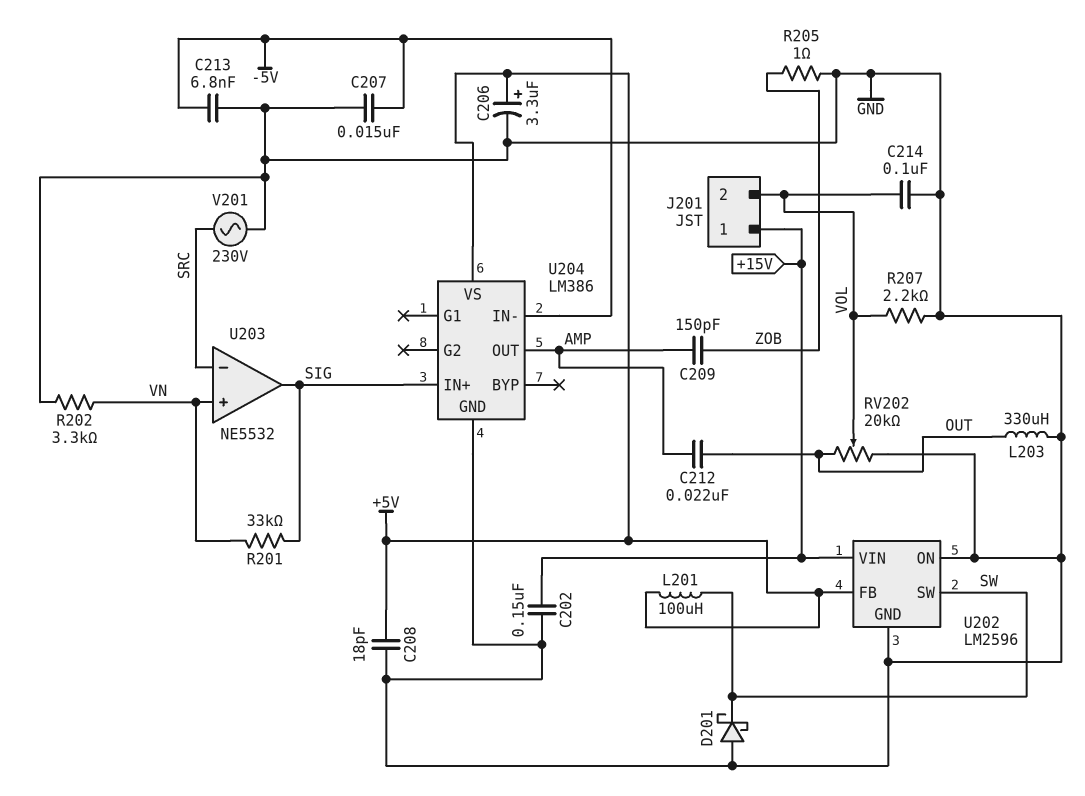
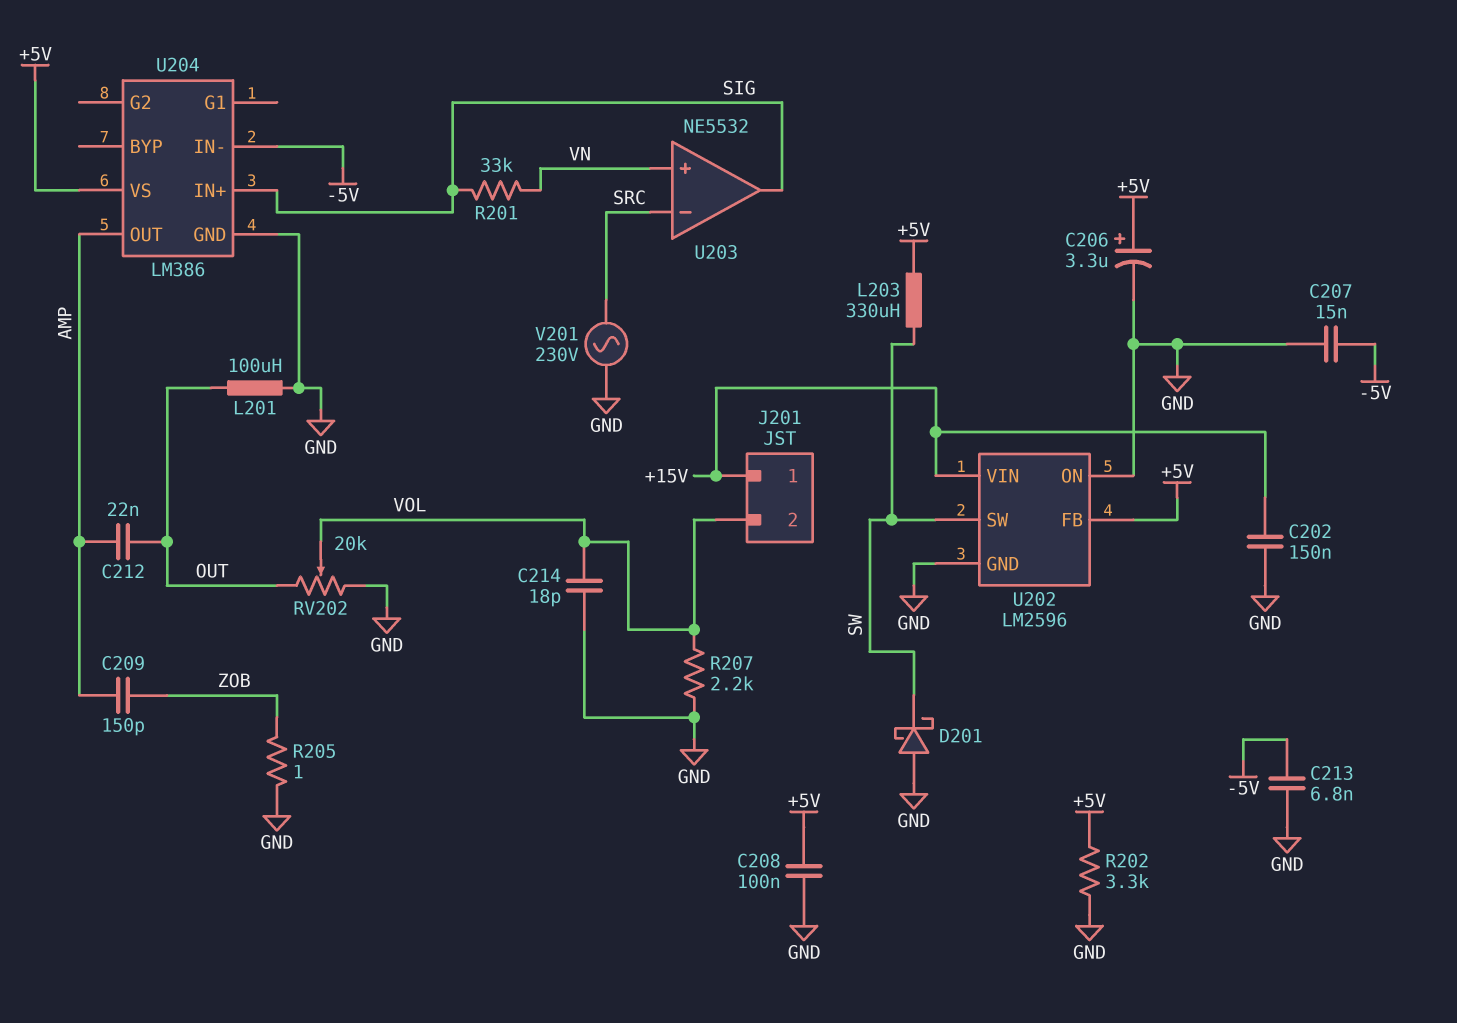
C208: 18pF (+5V, GND) -> 100nF (+5V, GND)
C214: 100nF (GND, VOL) -> 18pF (GND, VOL)
L201: 100uH (+5V, SW) -> 100uH (GND, OUT)
L203: 330uH (GND, OUT) -> 330uH (+5V, SW)
R202: 3.3k (GND, VN) -> 3.3k (+5V, GND)

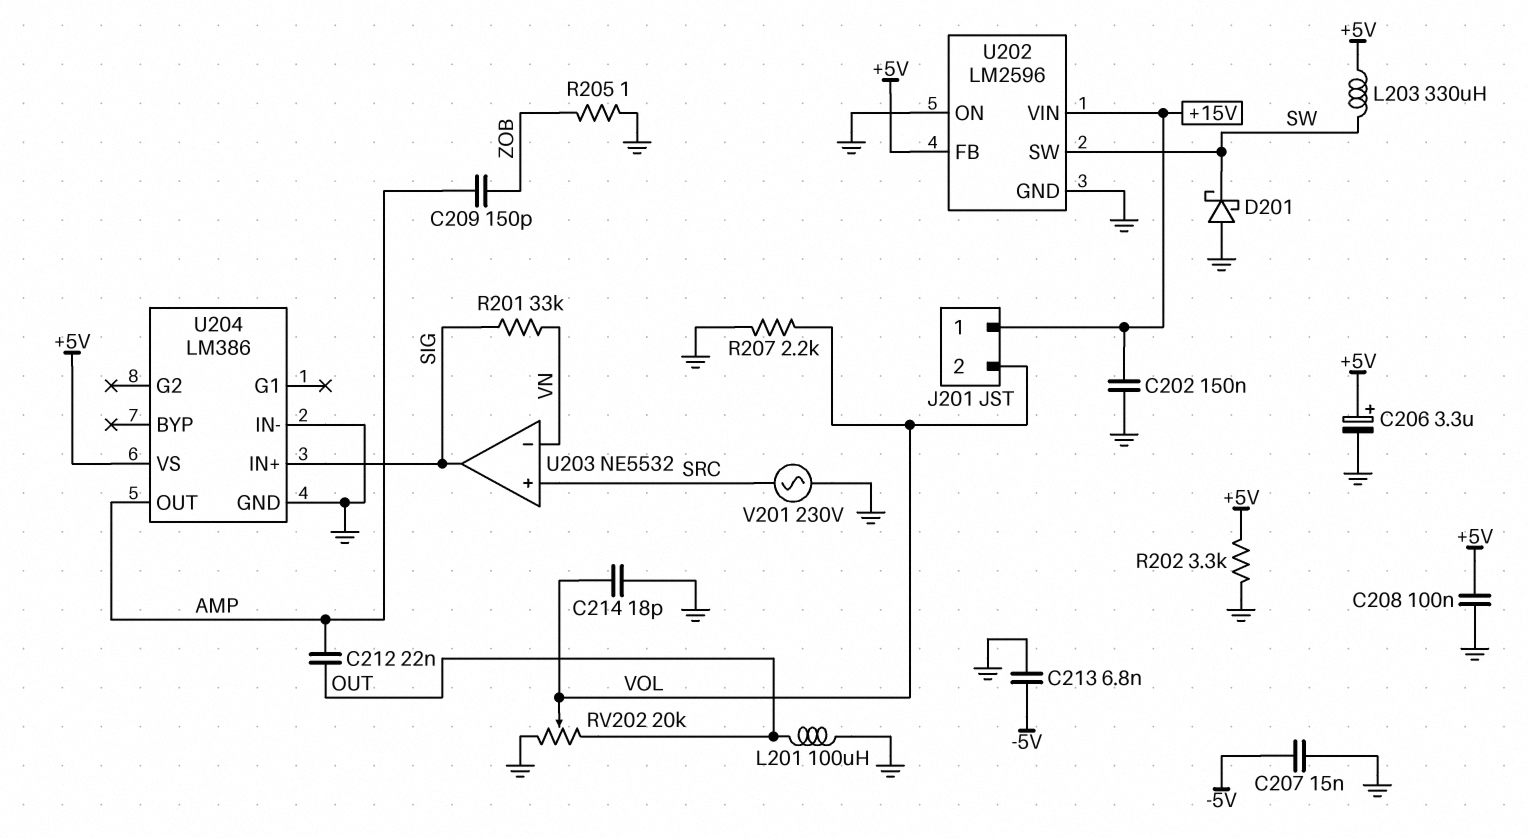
U203 pin in+: VN -> SRC
U203 pin in-: SRC -> VN
U204 pin IN-: -5V -> GND

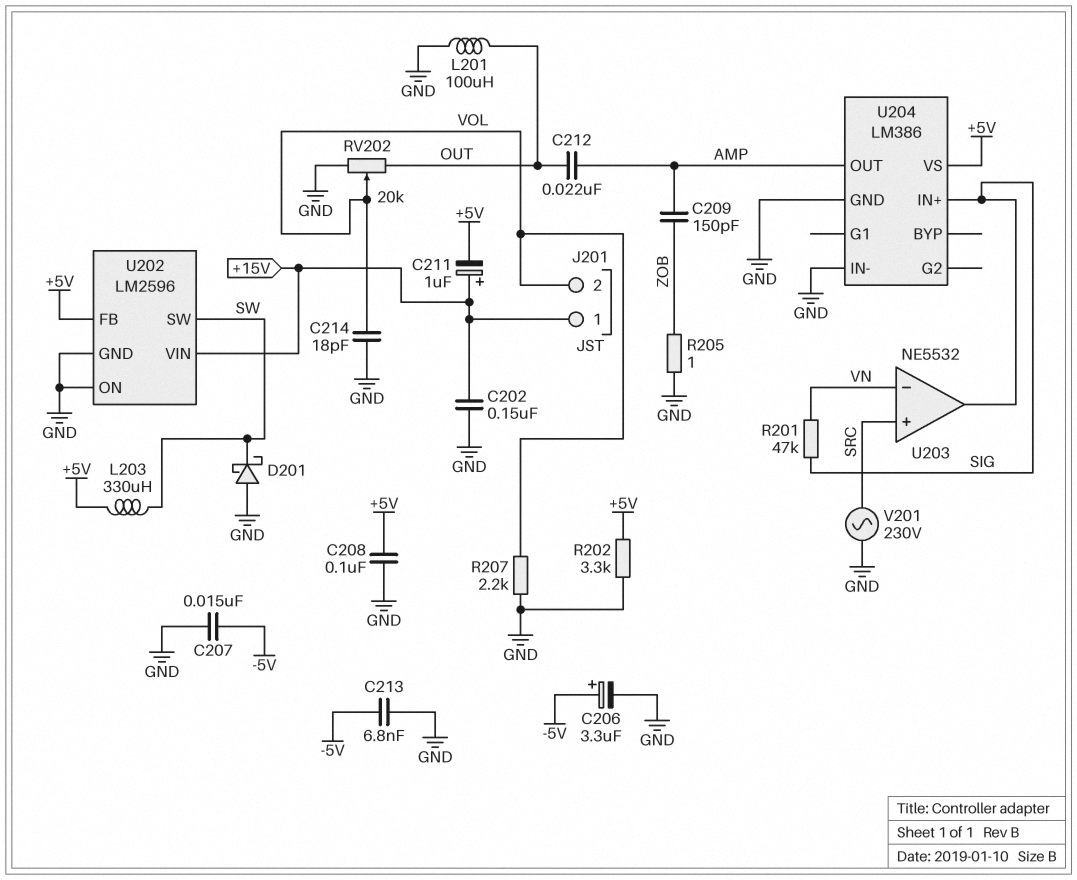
C206: 3.3uF (plus +5V, minus GND) -> 3.3uF (plus -5V, minus GND)
C211: none -> 1uF (plus +15V, minus +5V)
R201: 33k (SIG, VN) -> 47k (SIG, VN)

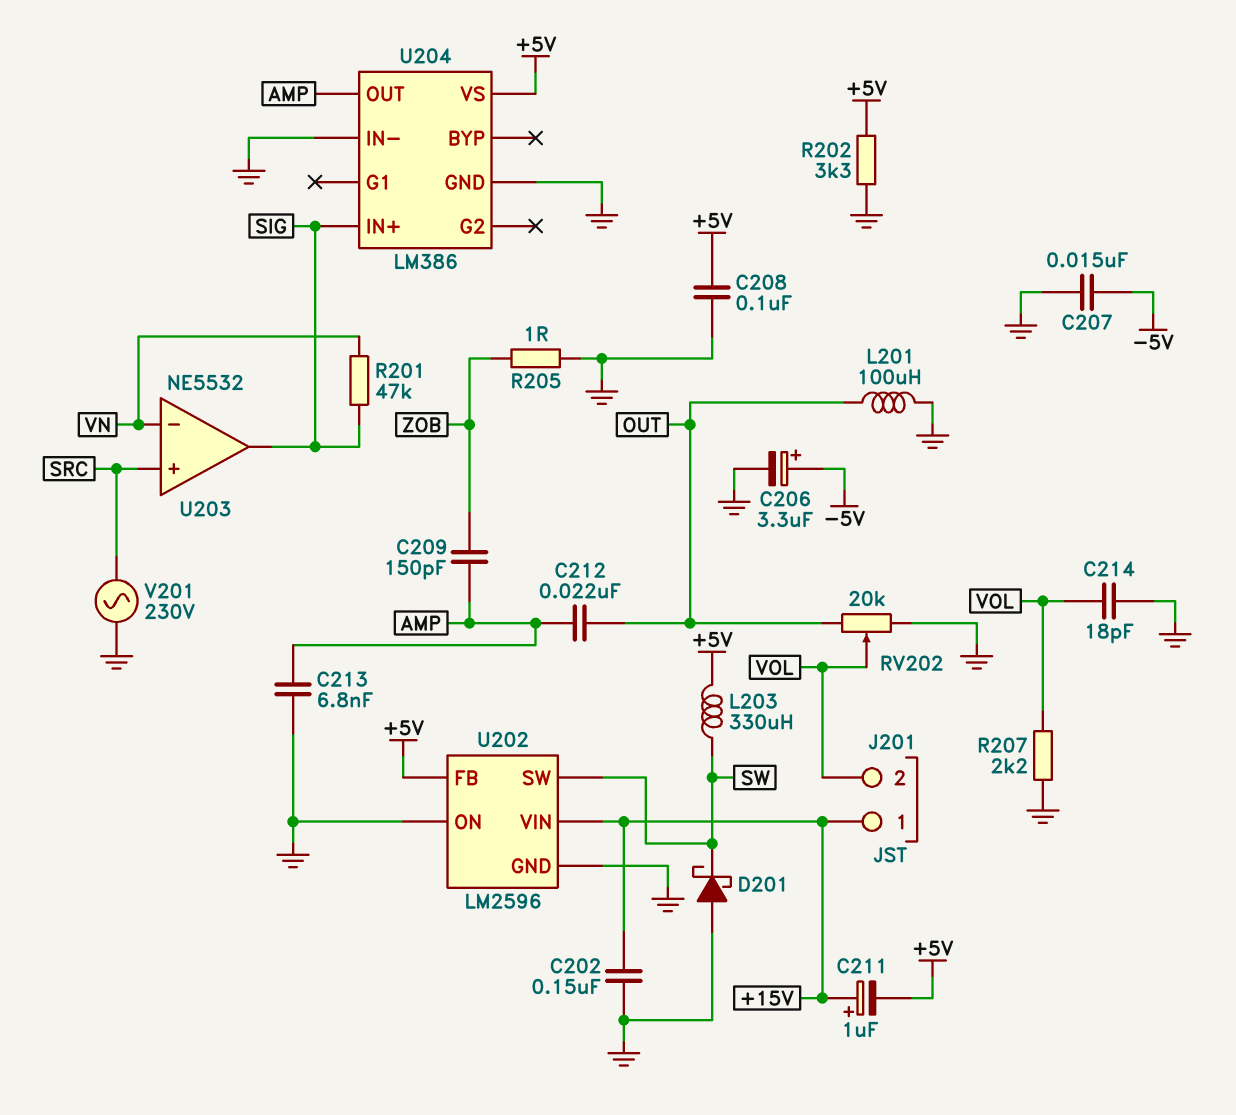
C213: 6.8nF (-5V, GND) -> 6.8nF (AMP, GND)

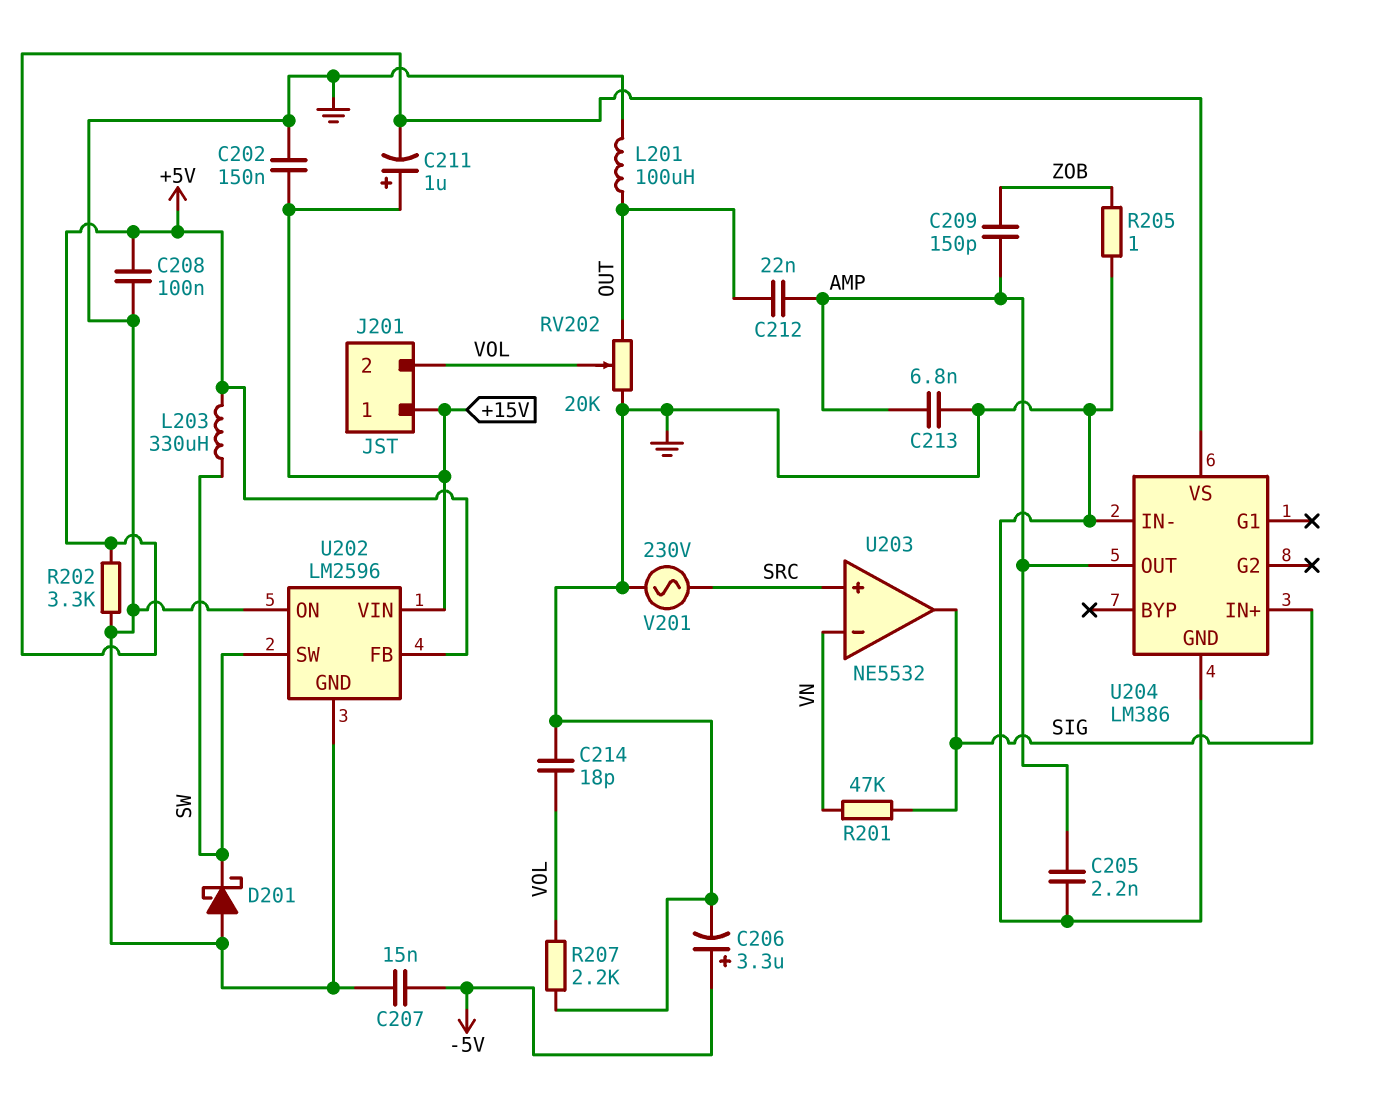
C205: none -> 2.2nF (AMP, GND)

